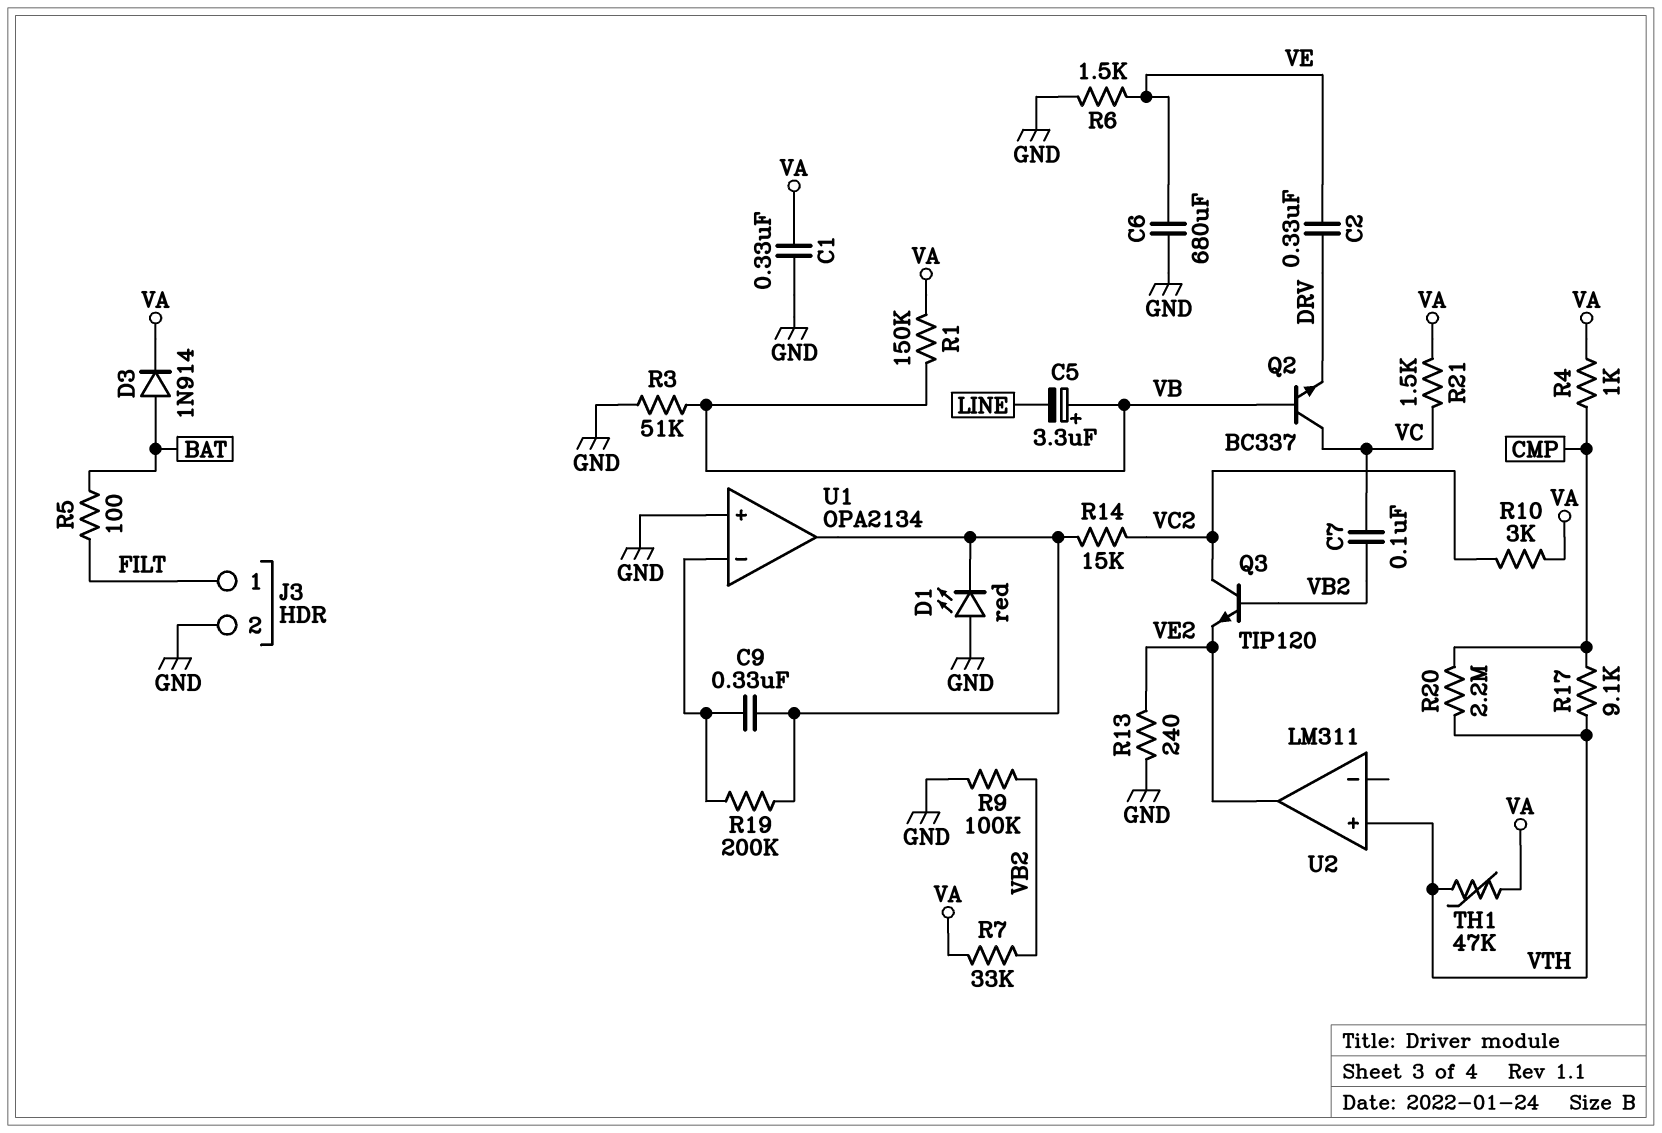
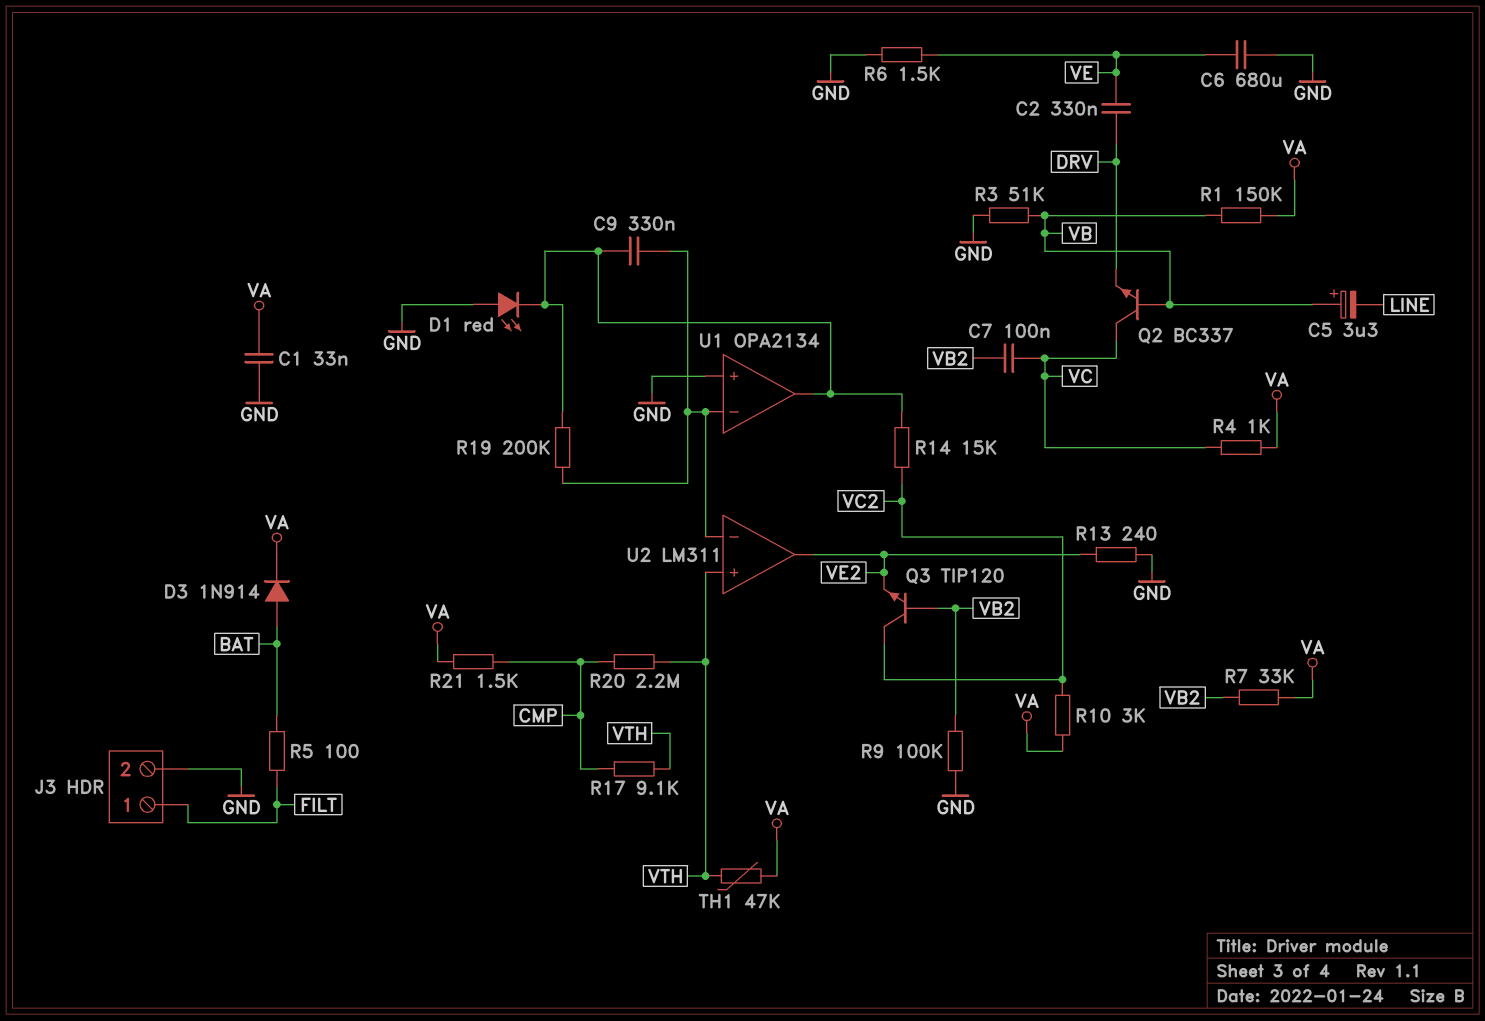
C1: 330nF (GND, VA) -> 33nF (GND, VA)
R4: 1k (CMP, VA) -> 1k (VA, VC)
R21: 1.5k (VA, VC) -> 1.5k (CMP, VA)
U2 pin in-: none -> U1/in-

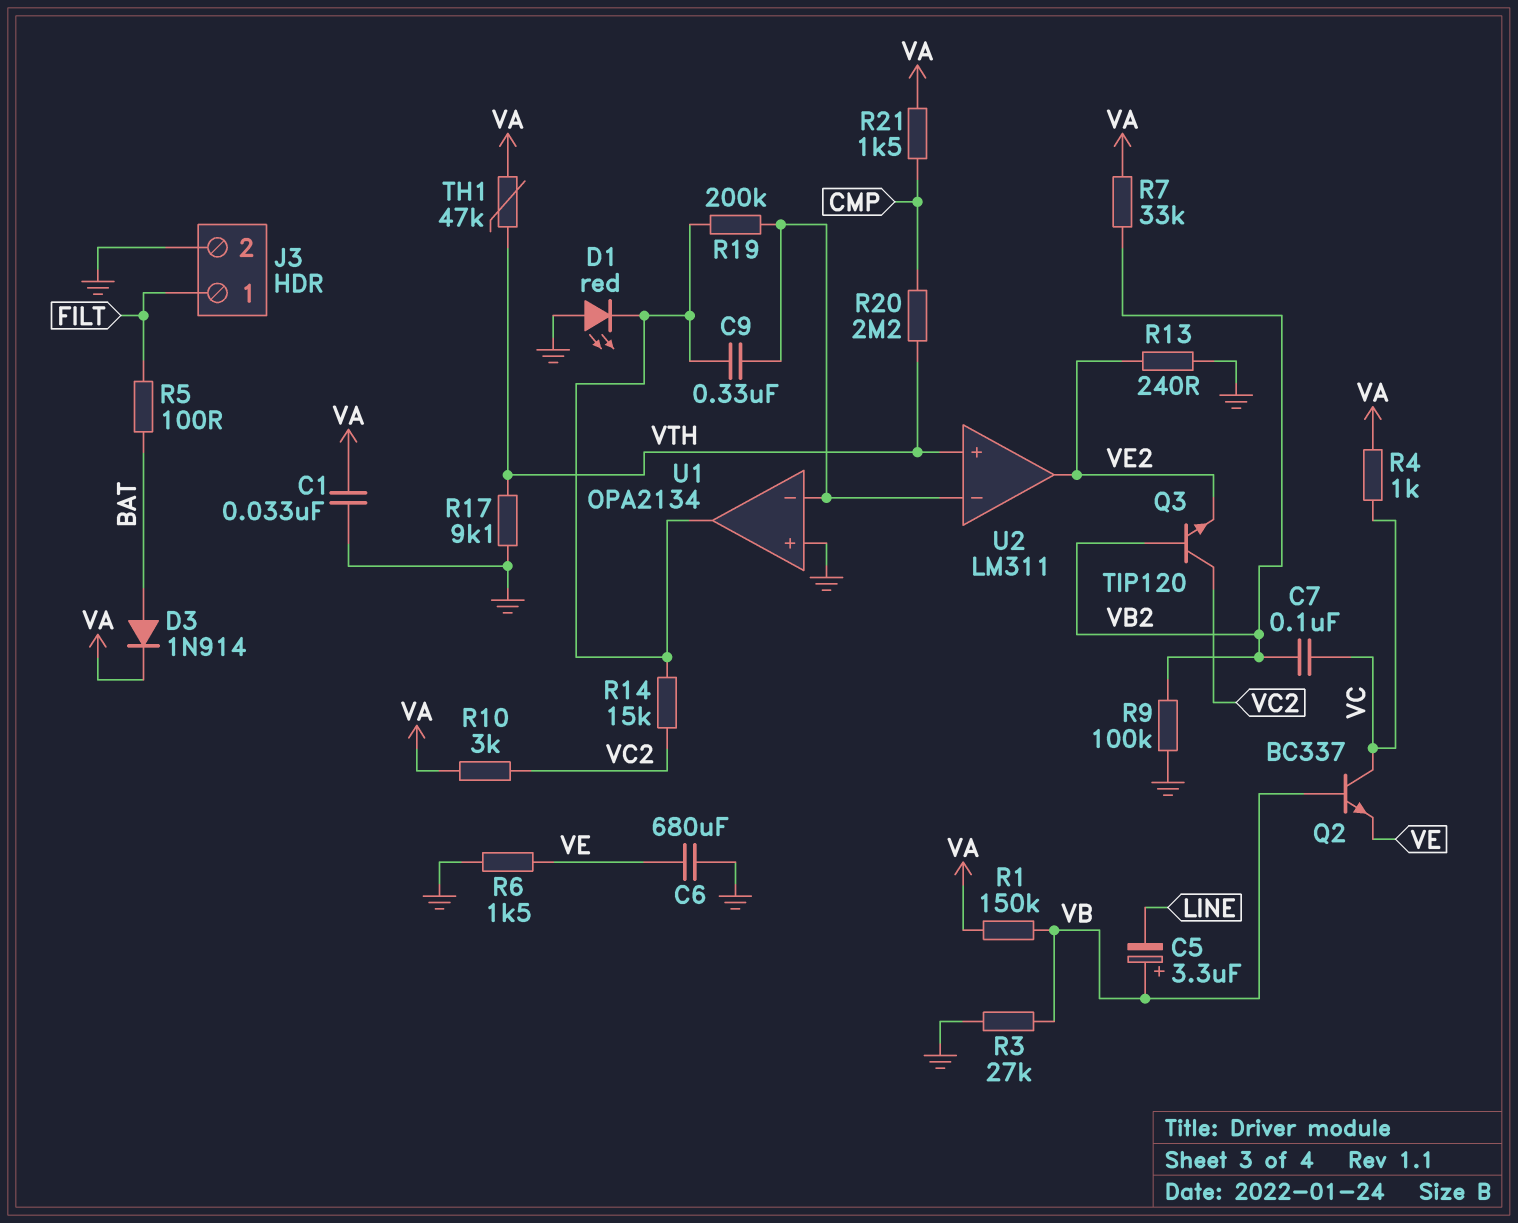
C2: 330nF (DRV, VE) -> none
Q2: NPN BC337 (B VB, C VC, E DRV) -> NPN BC337 (B VB, C VC, E VE)
R3: 51k (GND, VB) -> 27k (GND, VB)
R17: 9.1k (CMP, VTH) -> 9.1k (GND, VTH)

